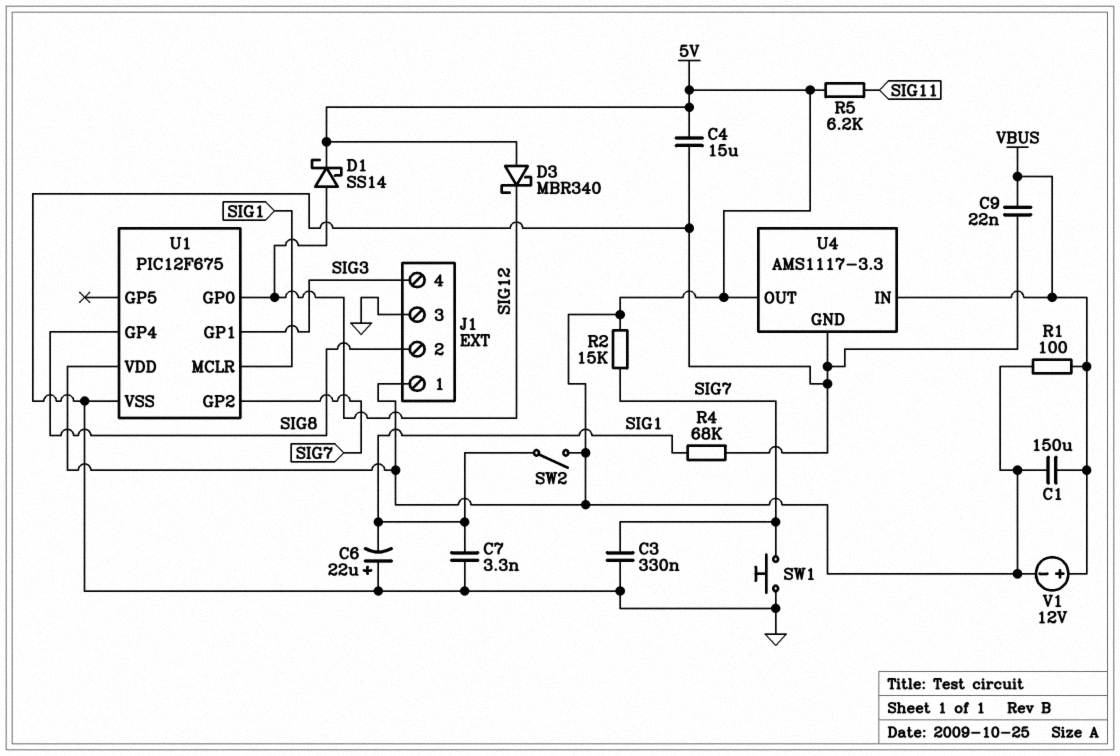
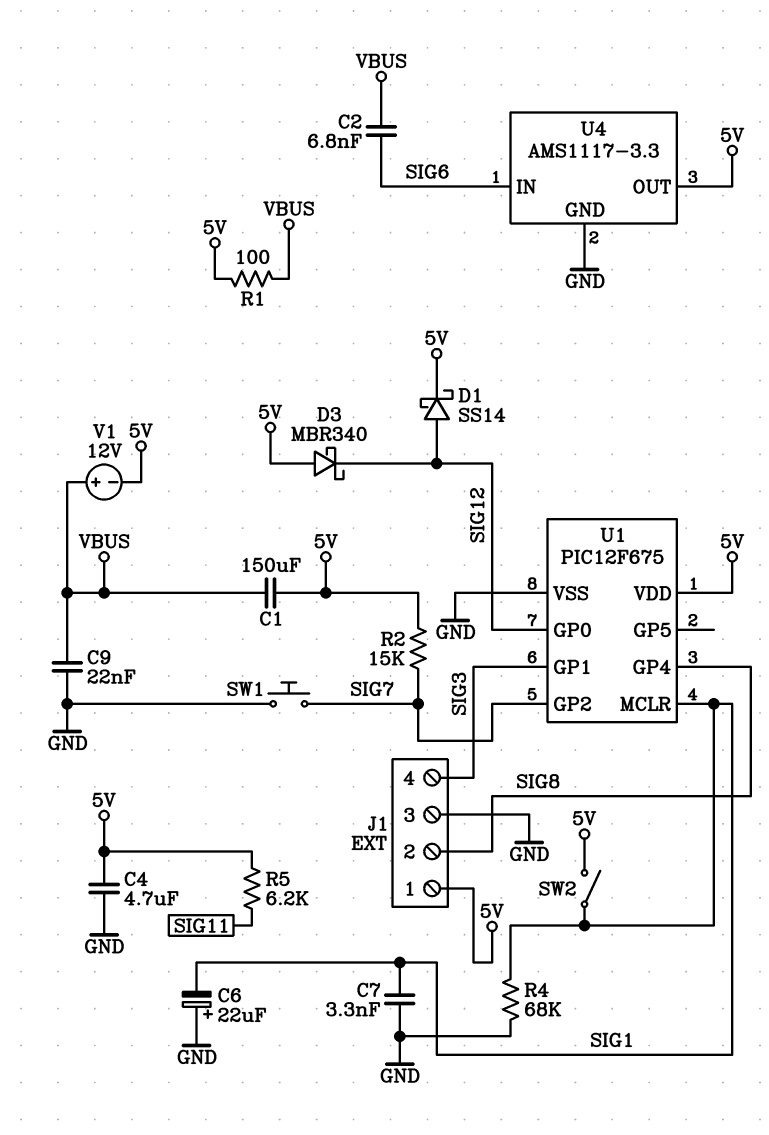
C2: none -> 6.8nF (SIG6, VBUS)
C3: 330nF (GND, SIG7) -> none
C4: 15uF (5V, GND) -> 4.7uF (5V, GND)
U4 pin IN: VBUS -> SIG6

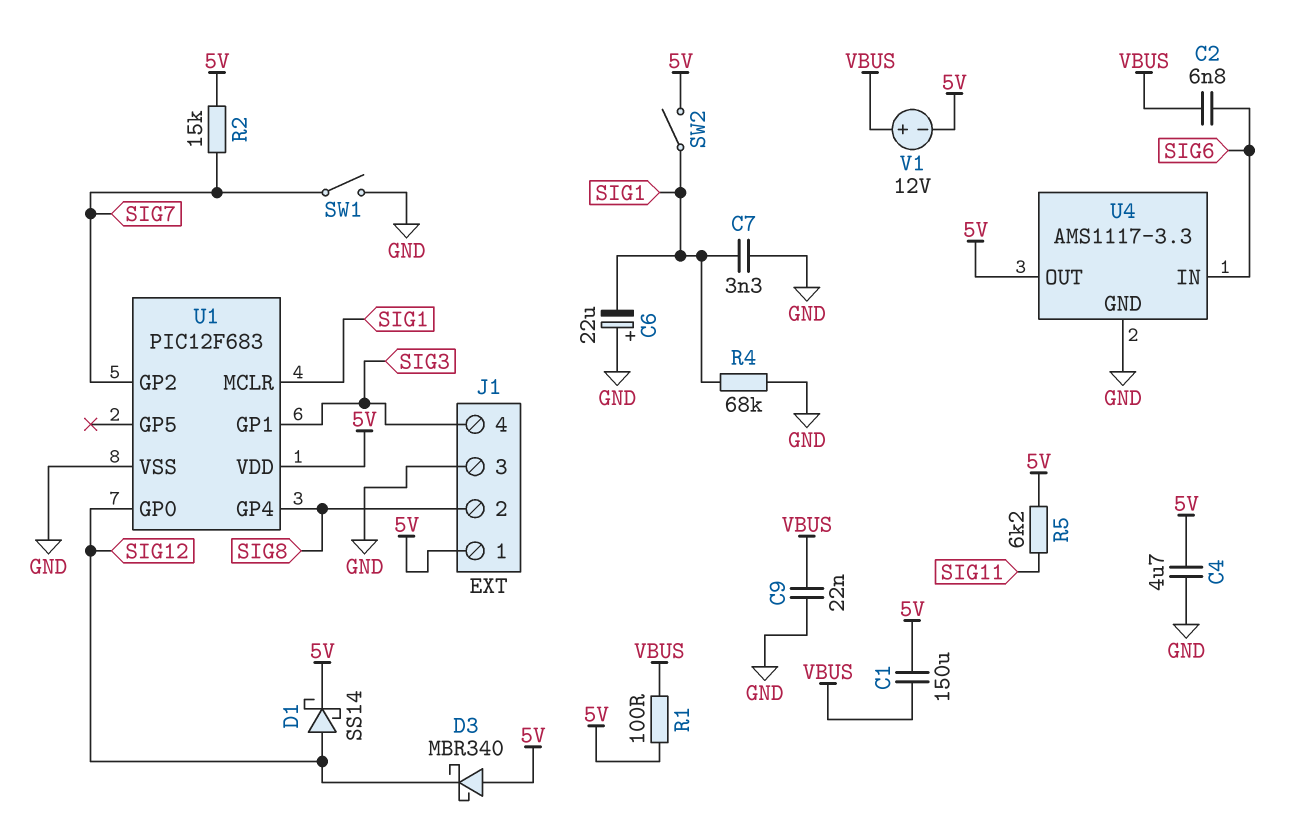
SW1: button (GND, SIG7) -> switch (GND, SIG7)
U1: PIC12F675 -> PIC12F683

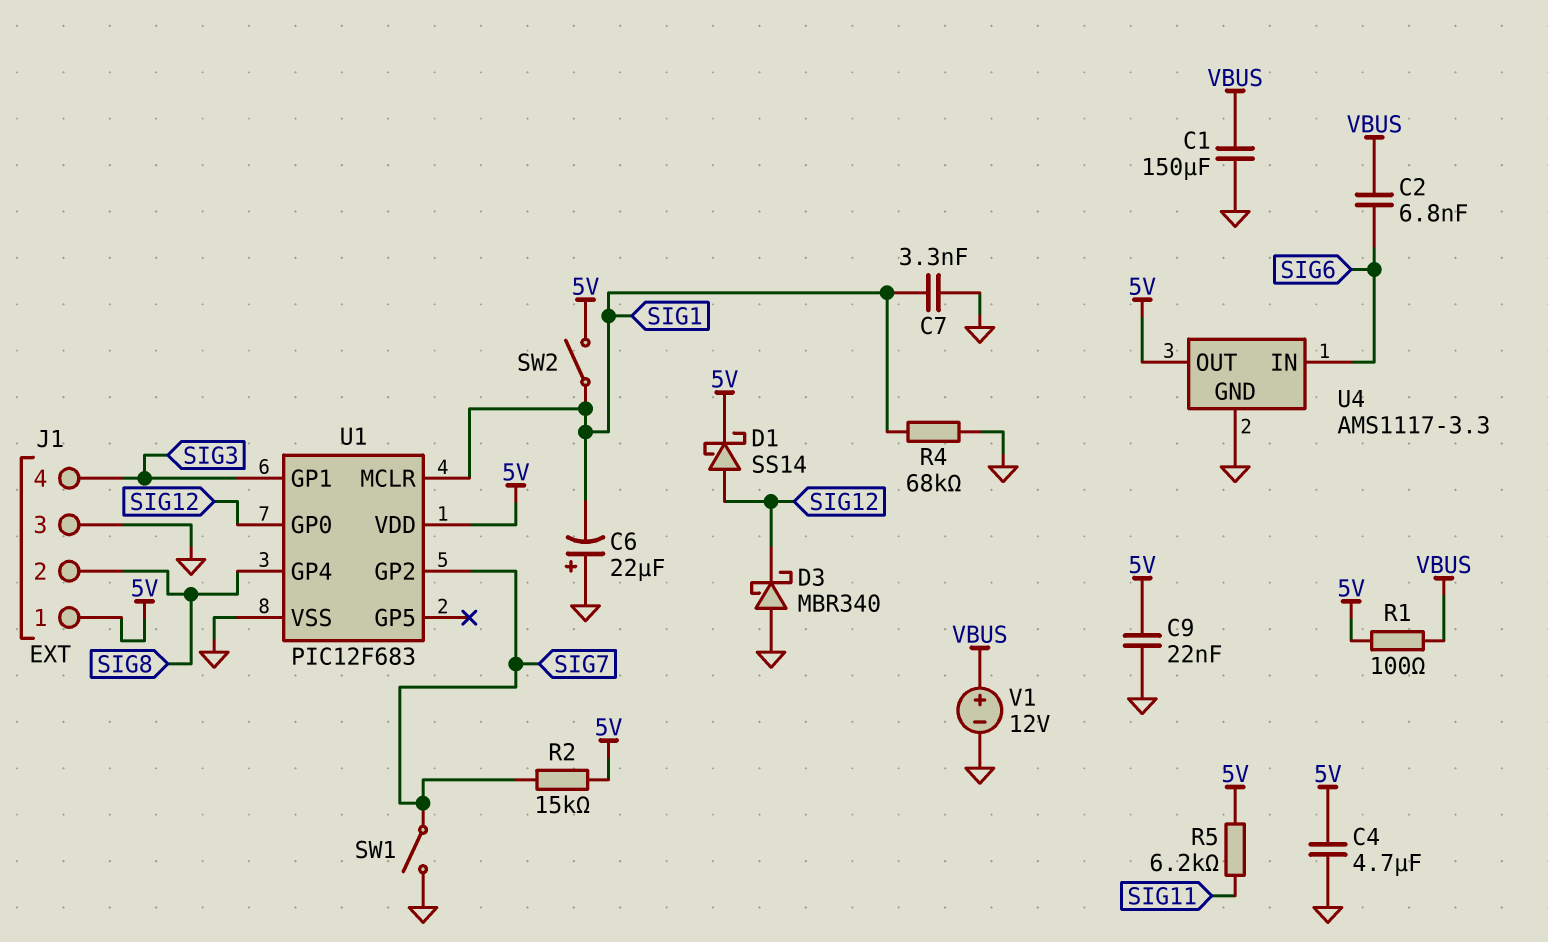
C1: 150uF (5V, VBUS) -> 150uF (GND, VBUS)
C9: 22nF (GND, VBUS) -> 22nF (5V, GND)
D3: schottky MBR340 (A 5V, K SIG12) -> schottky MBR340 (A GND, K SIG12)
V1: 12V (plus VBUS, minus 5V) -> 12V (plus VBUS, minus GND)

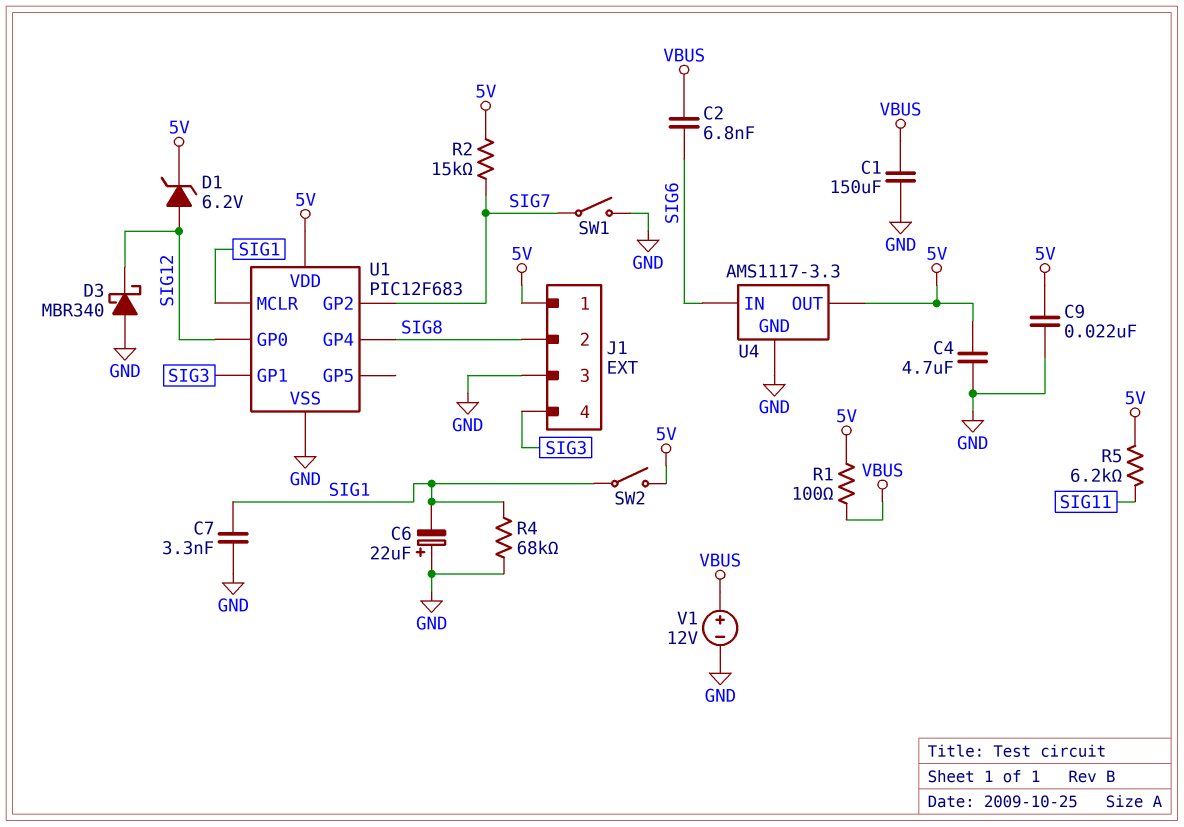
D1: schottky SS14 (A SIG12, K 5V) -> zener 6.2V (A SIG12, K 5V)

